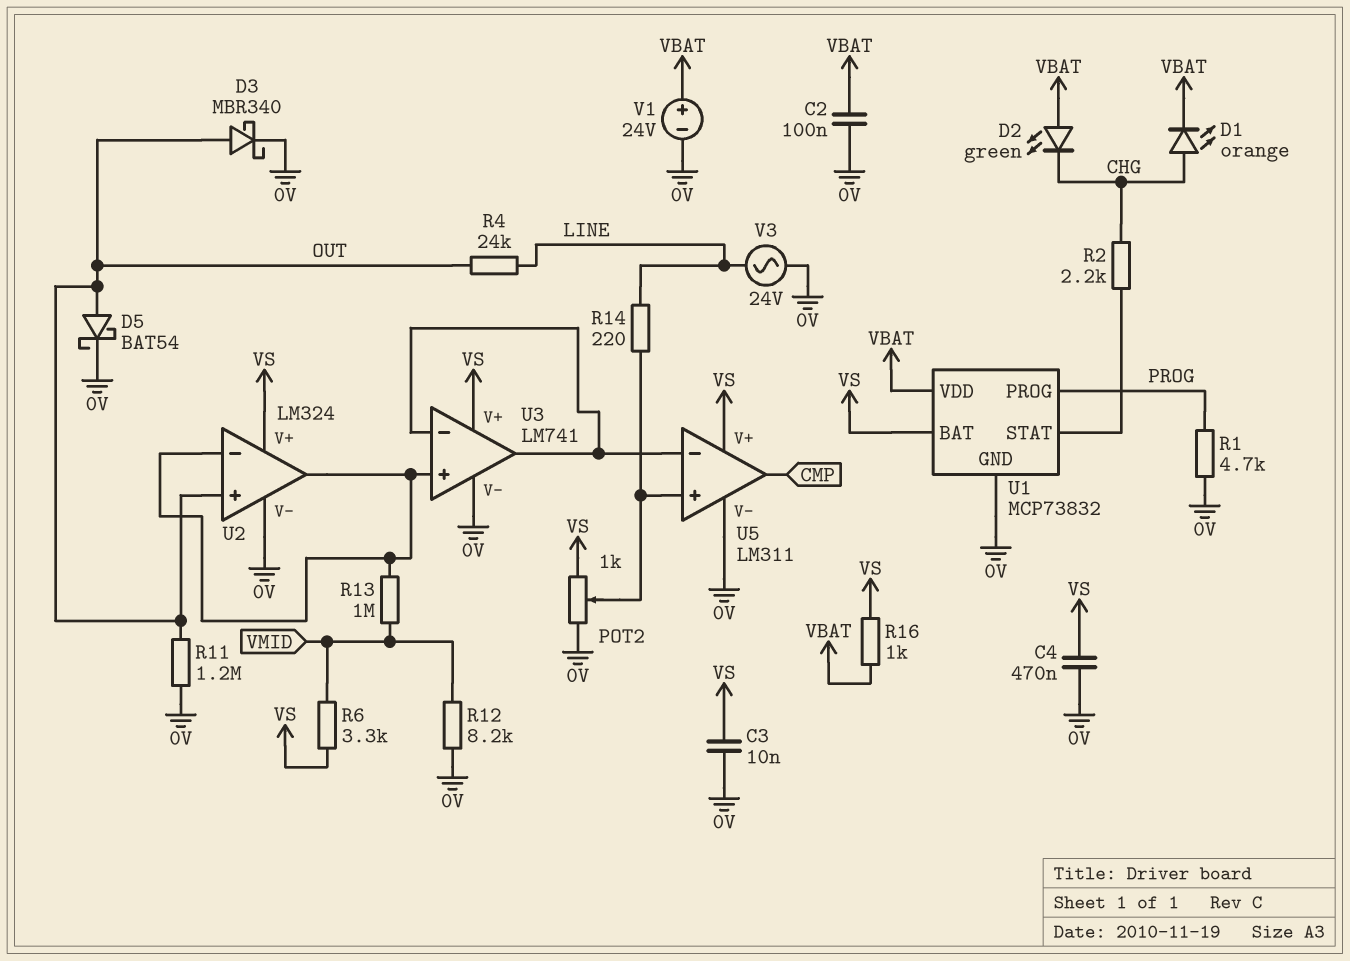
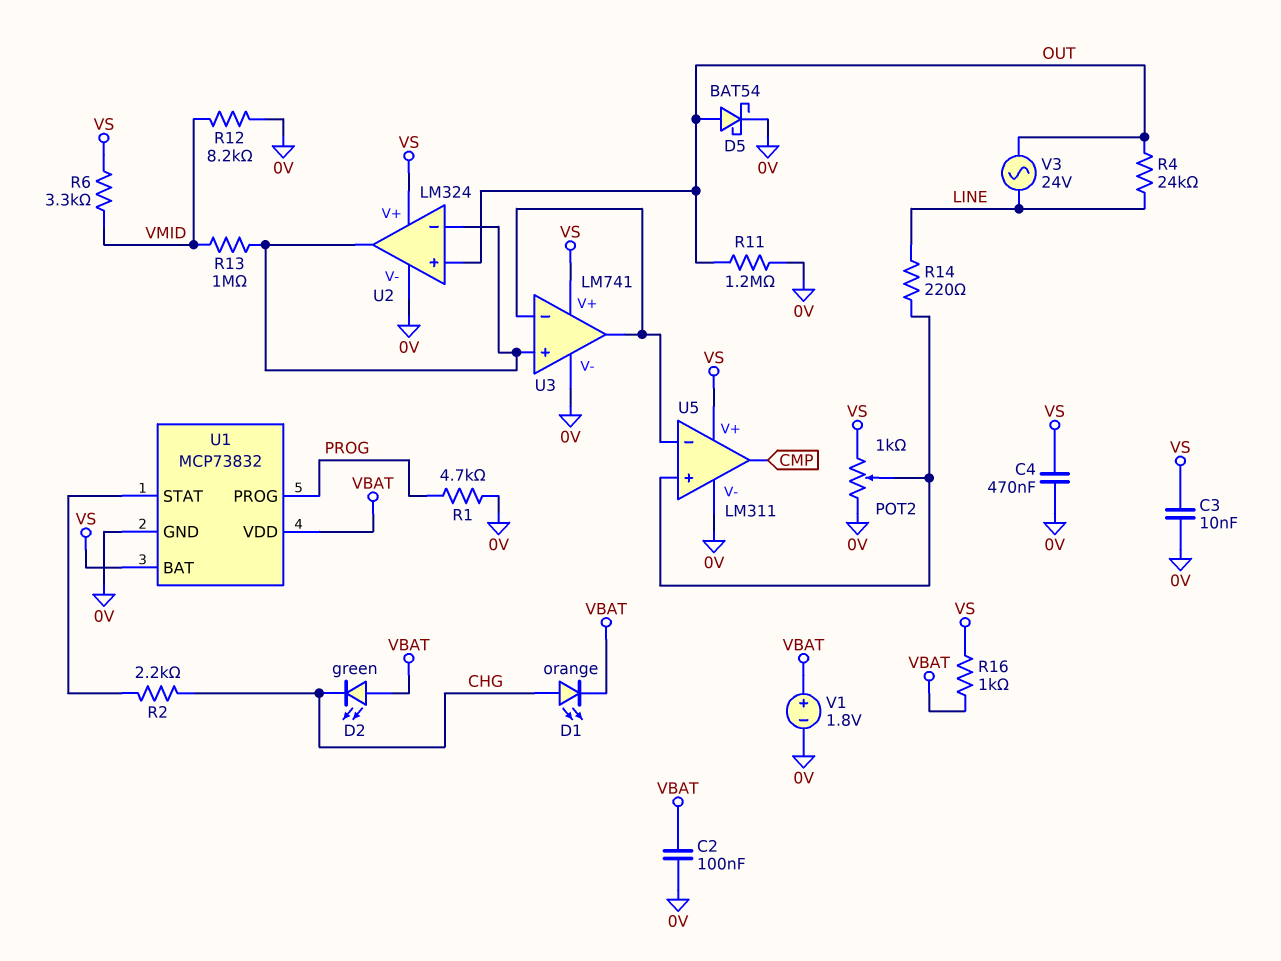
D3: schottky MBR340 (A OUT, K 0V) -> none
V1: 24V (plus VBAT, minus 0V) -> 1.8V (plus VBAT, minus 0V)
V3: AC 24V (0V, LINE) -> AC 24V (LINE, OUT)

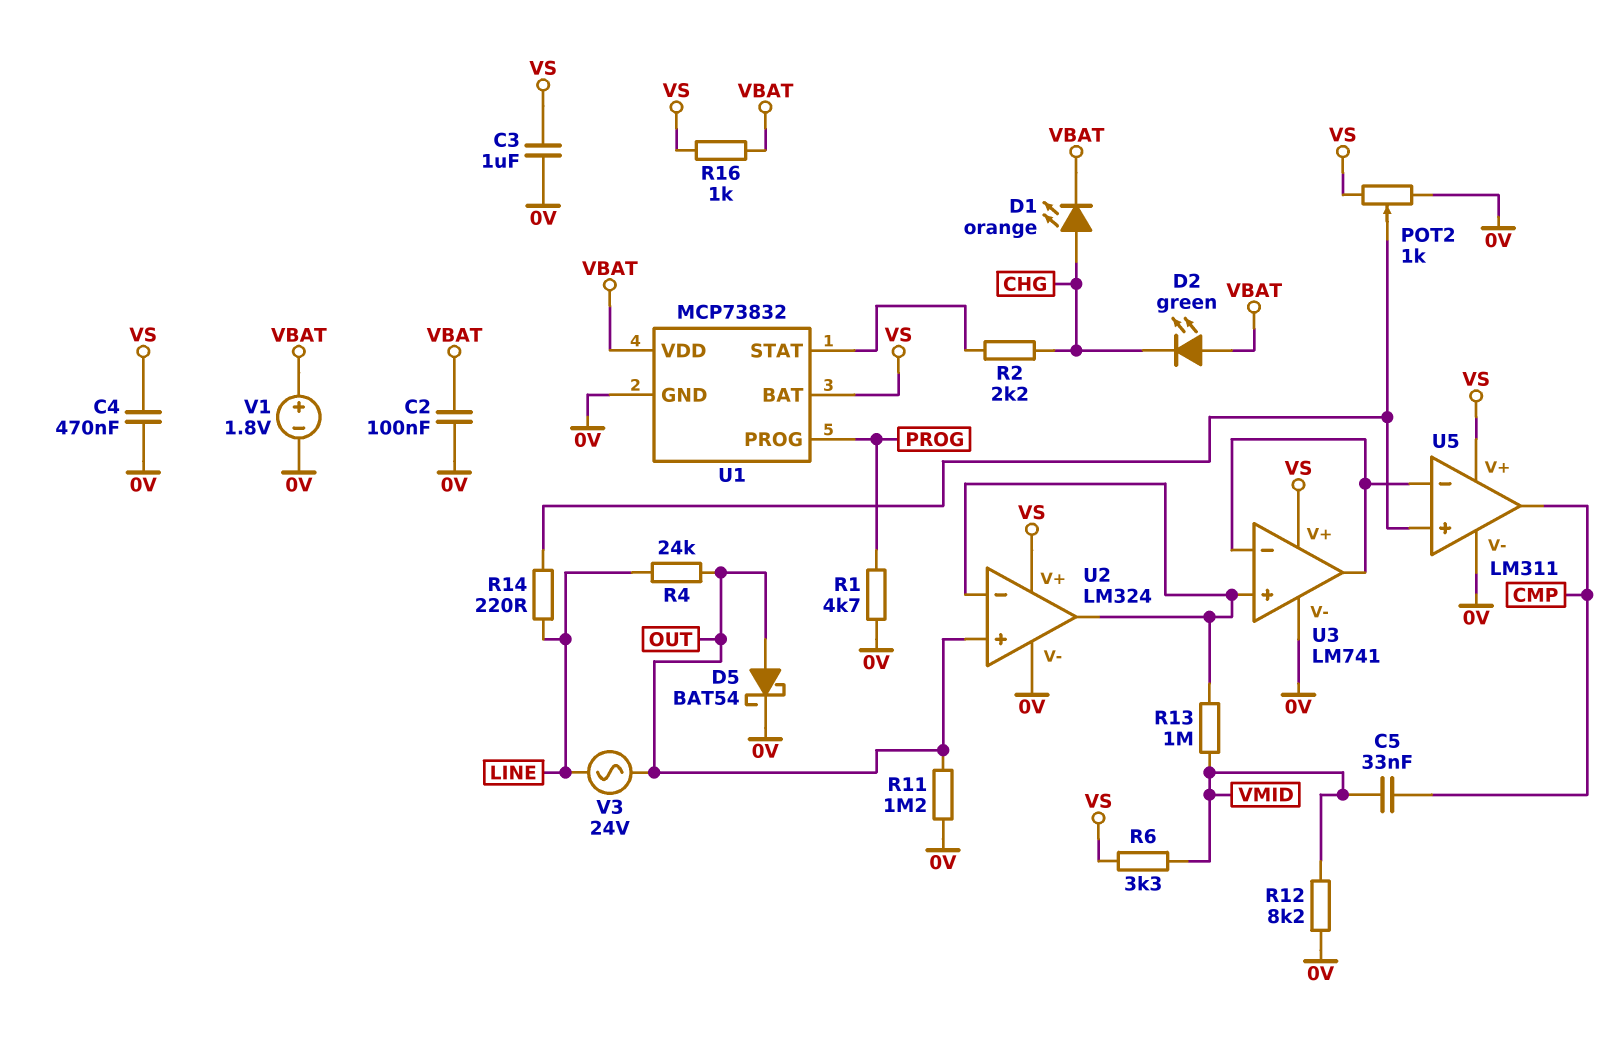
C3: 10nF (0V, VS) -> 1uF (0V, VS)
C5: none -> 33nF (CMP, VMID)

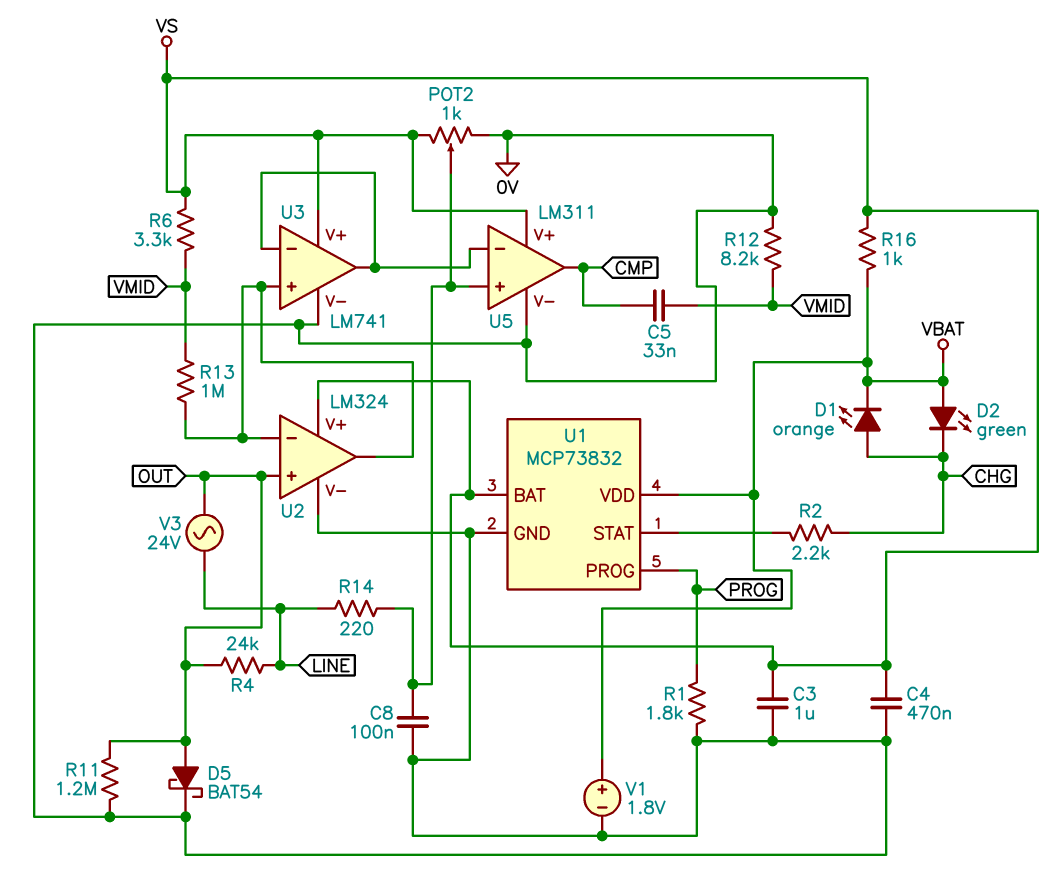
C2: 100nF (0V, VBAT) -> none
C8: none -> 100nF (0V, U5/in+)
R1: 4.7k (0V, PROG) -> 1.8k (0V, PROG)

